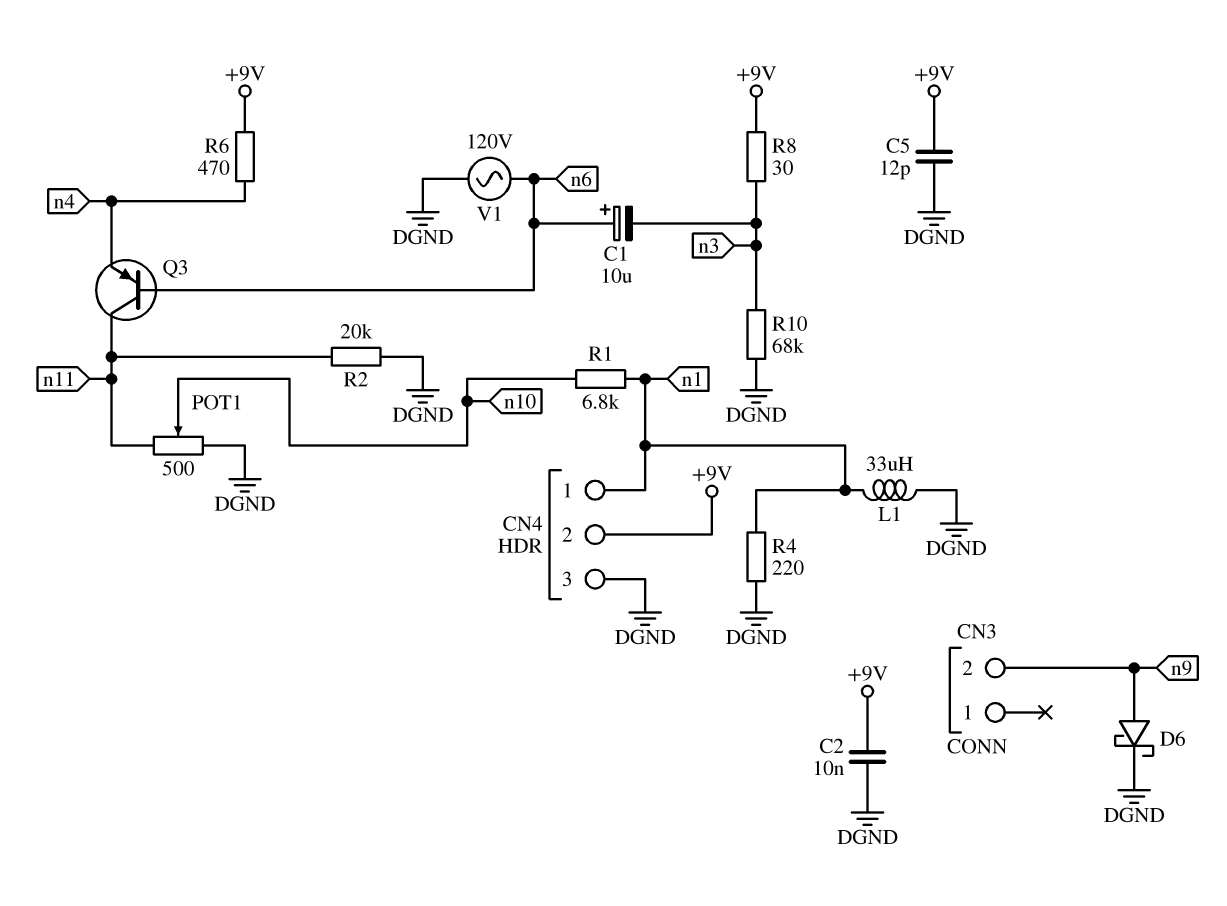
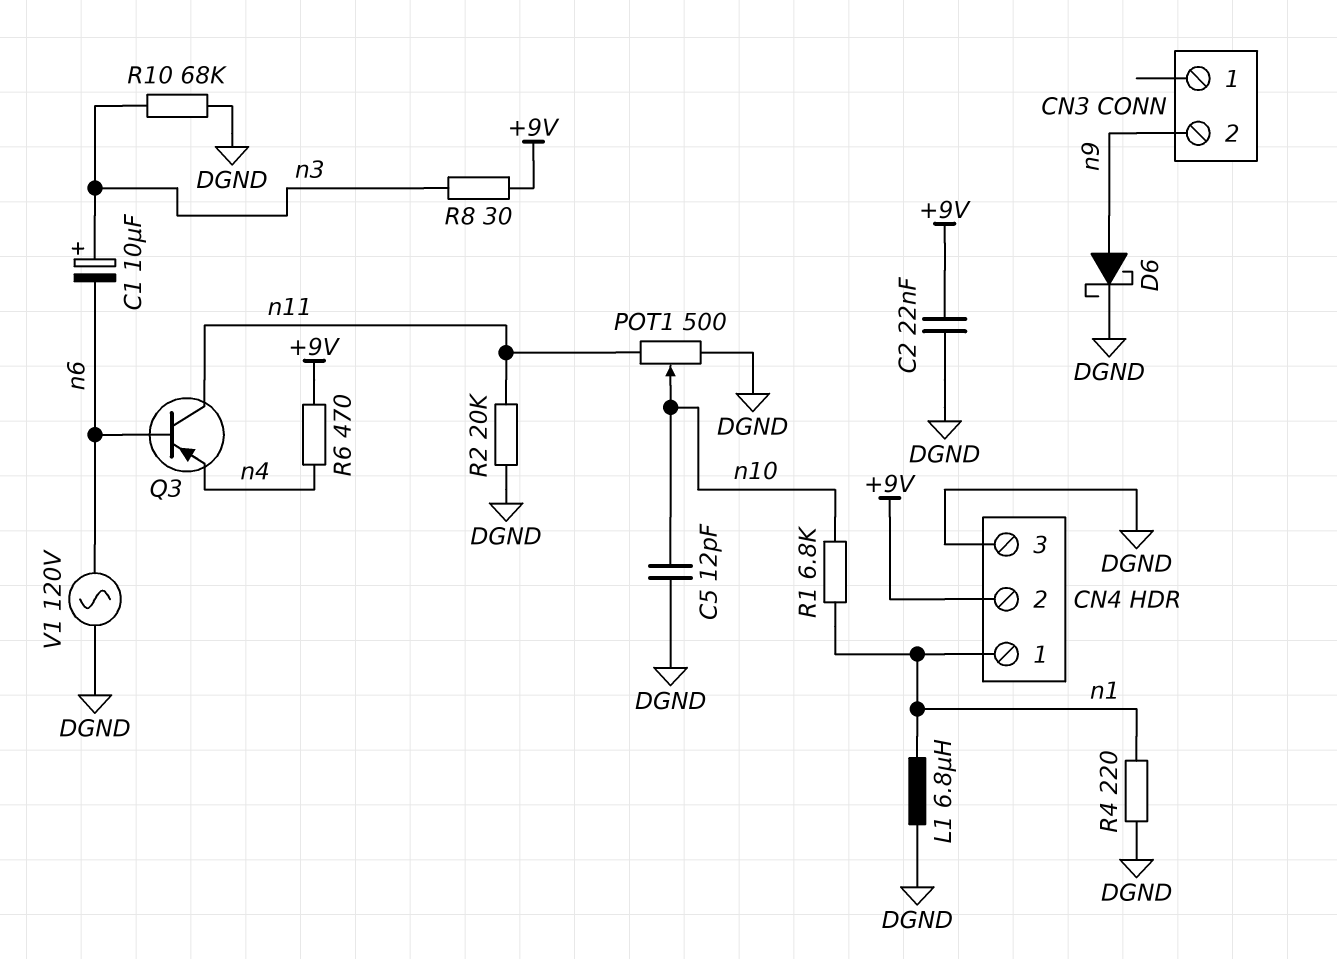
C1: 10uF (plus n6, minus n3) -> 10uF (plus n3, minus n6)
C2: 10nF (+9V, DGND) -> 22nF (+9V, DGND)
C5: 12pF (+9V, DGND) -> 12pF (DGND, n10)
L1: 33uH (DGND, n1) -> 6.8uH (DGND, n1)

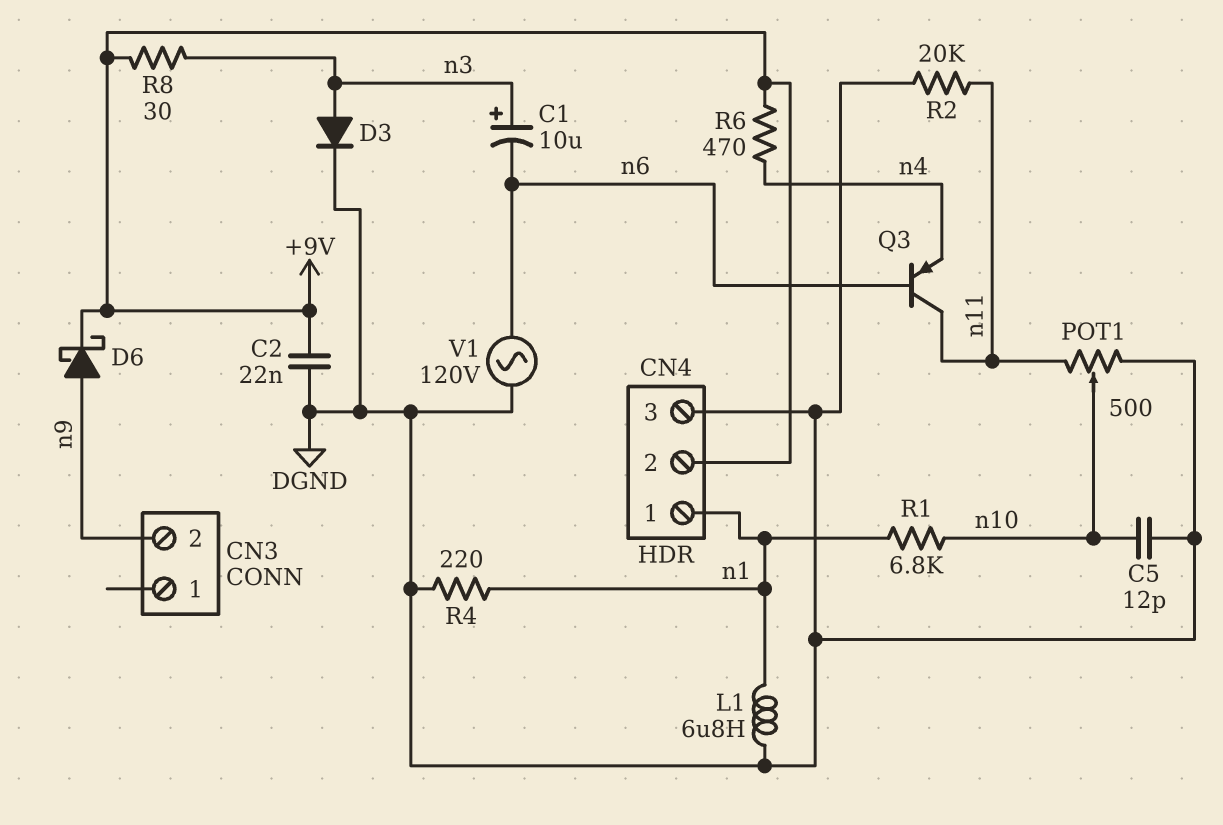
D3: none -> diode (A n3, K DGND)
D6: schottky (A n9, K DGND) -> schottky (A n9, K +9V)
R10: 68k (DGND, n3) -> none

